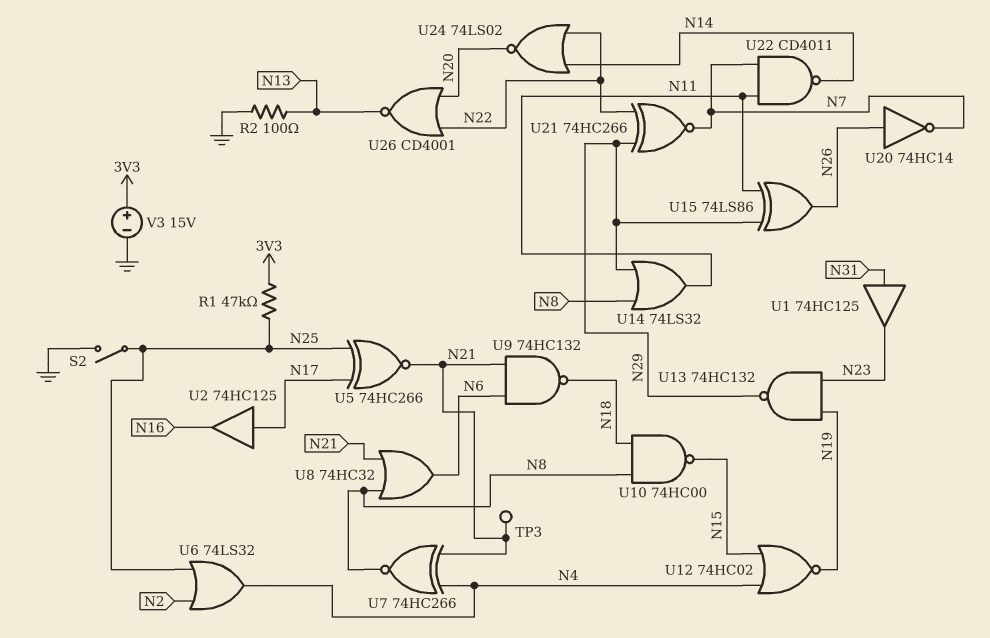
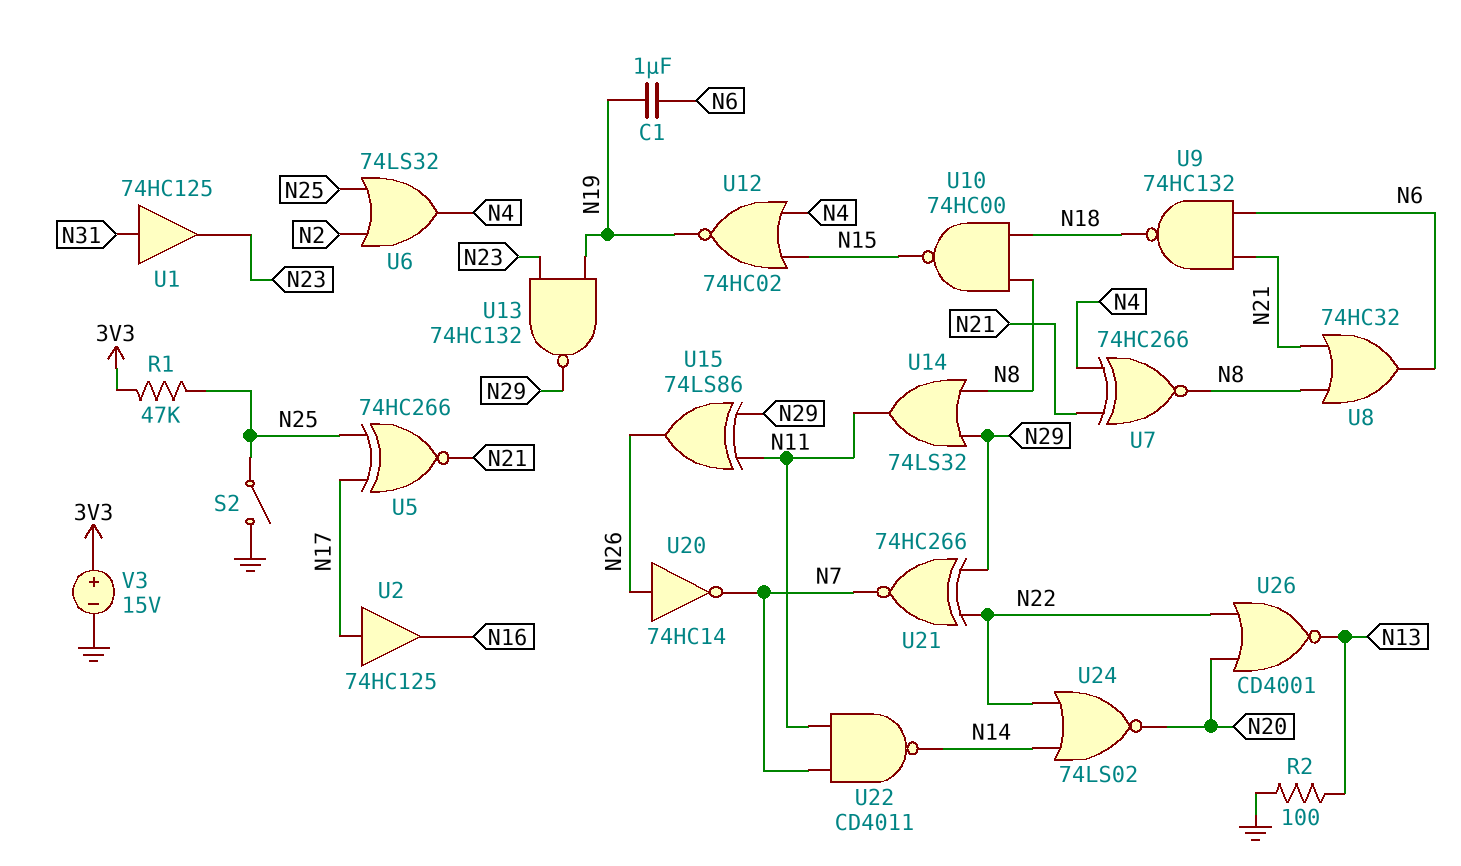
C1: none -> 1uF (N6, N19)
TP3: test point (N21) -> none

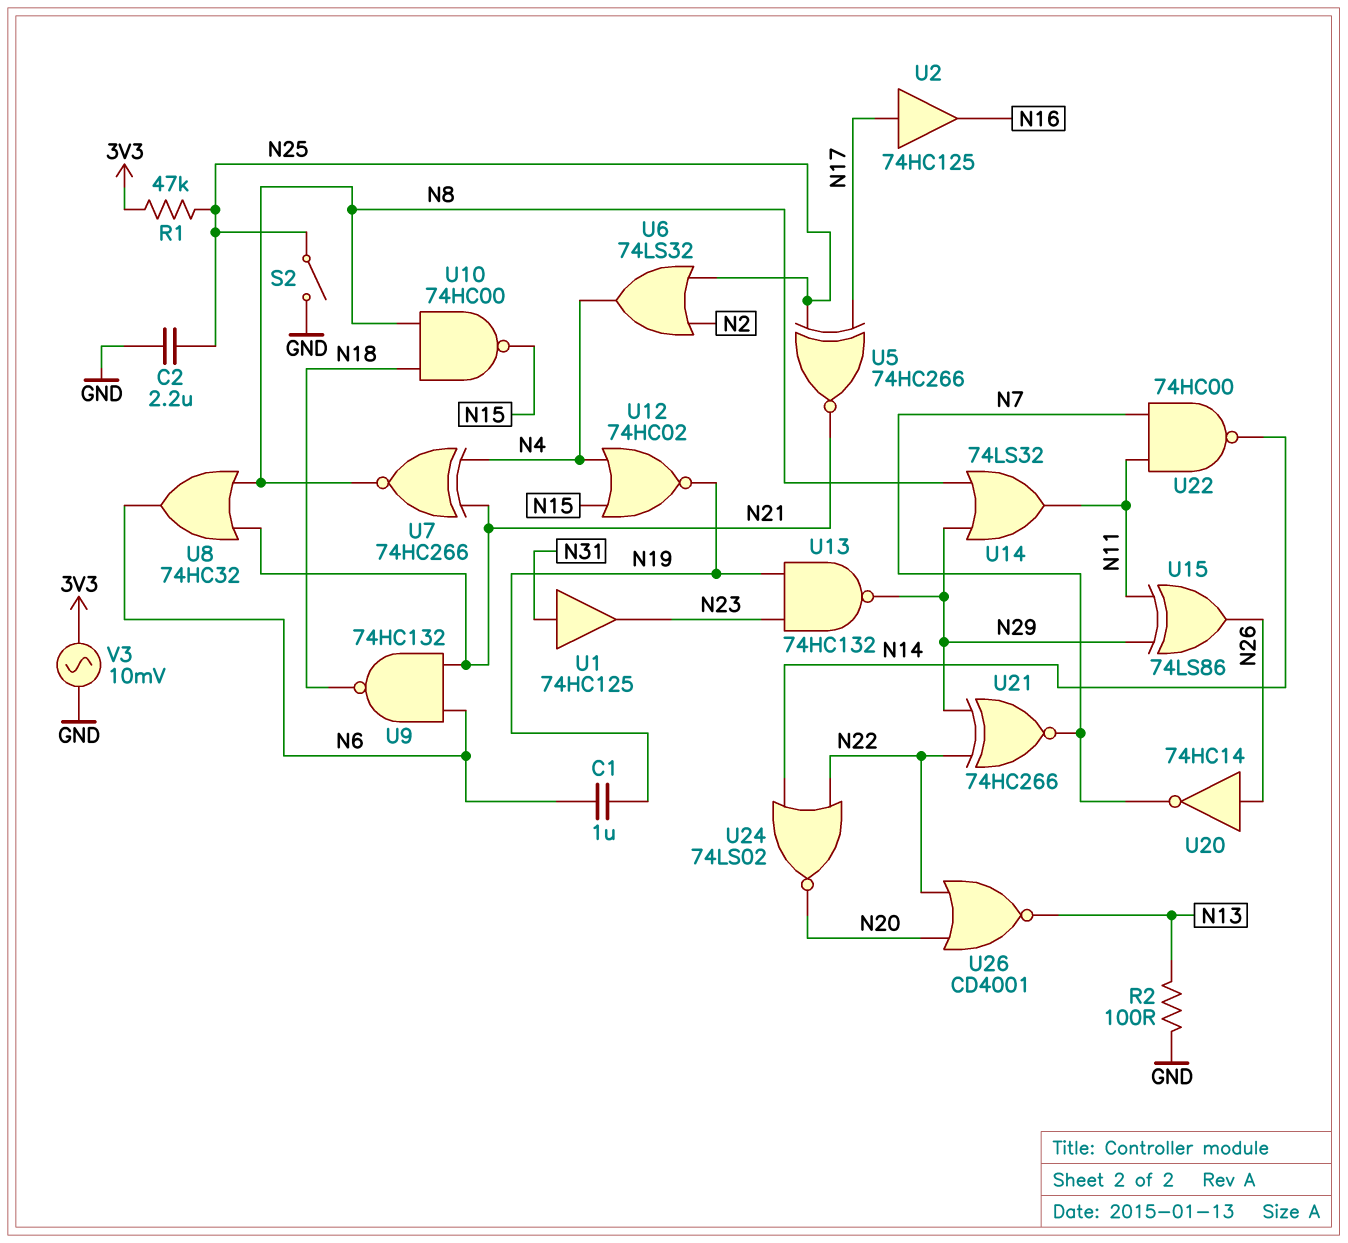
C2: none -> 2.2uF (GND, N25)
U22: NAND CD4011 (in N7, in N11, out N14) -> NAND 74HC00 (in N7, in N11, out N14)
V3: 15V (plus 3V3, minus GND) -> AC 10mV (3V3, GND)

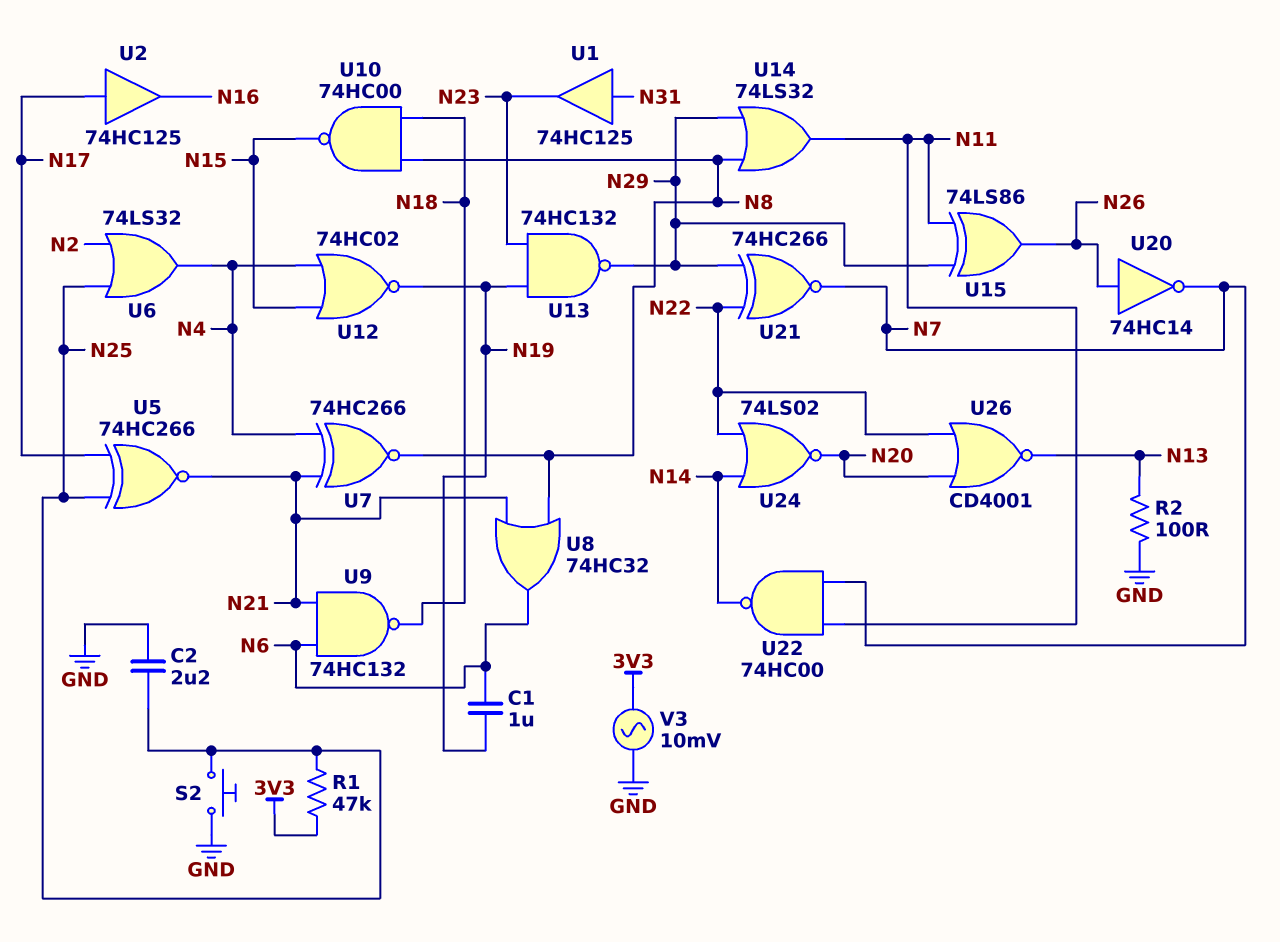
S2: switch (GND, N25) -> button (GND, N25)

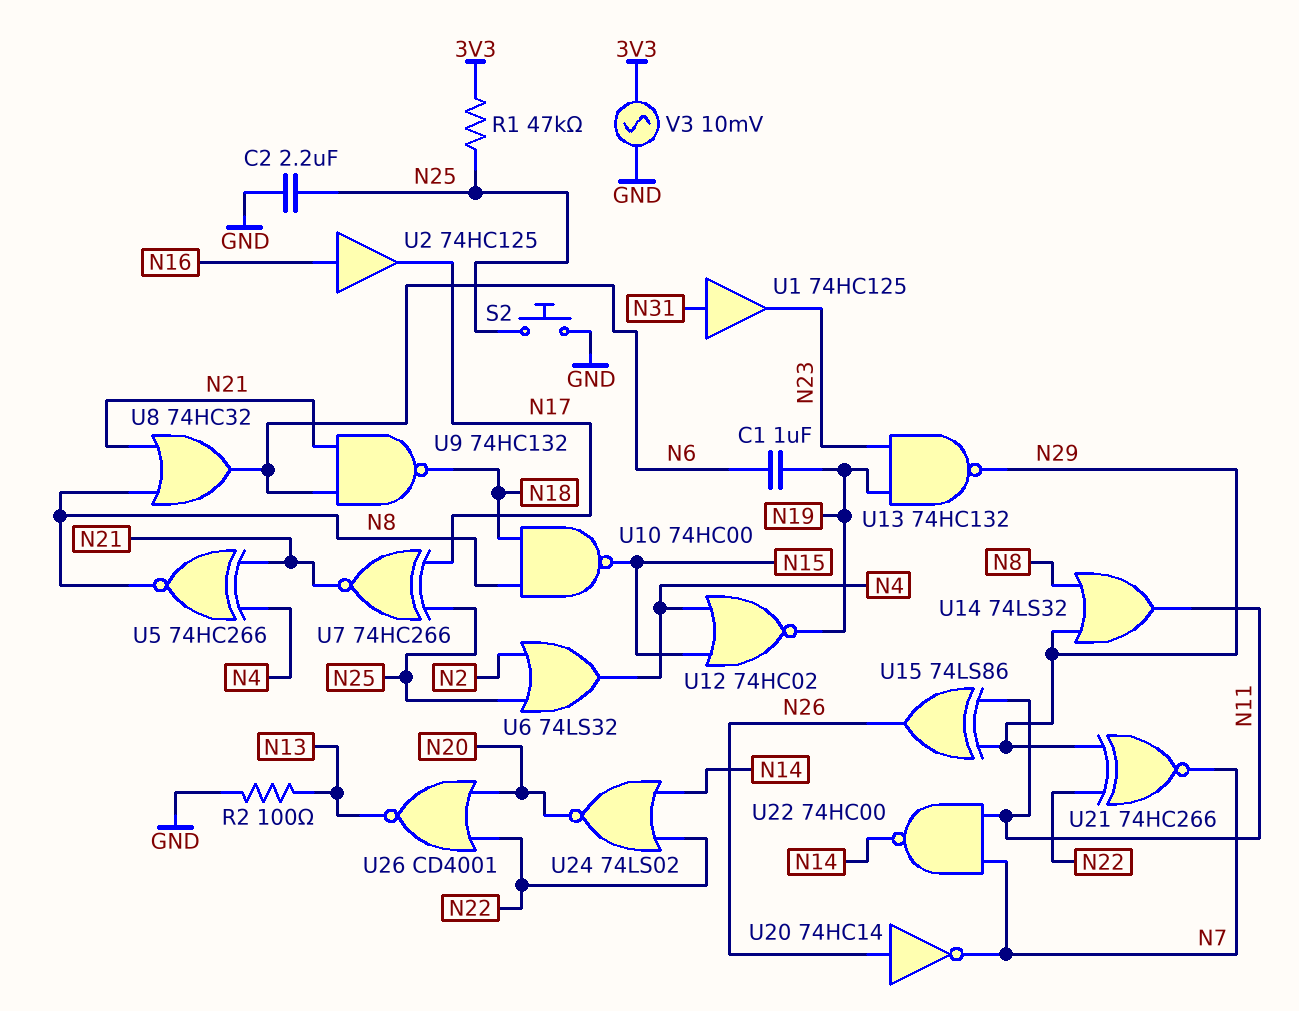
U2: buffer 74HC125 (in N17, out N16) -> buffer 74HC125 (in N16, out N17)
U5: XNOR 74HC266 (in N17, in N25, out N21) -> XNOR 74HC266 (in N4, in N21, out N8)
U7: XNOR 74HC266 (in N4, in N21, out N8) -> XNOR 74HC266 (in N17, in N25, out N21)

